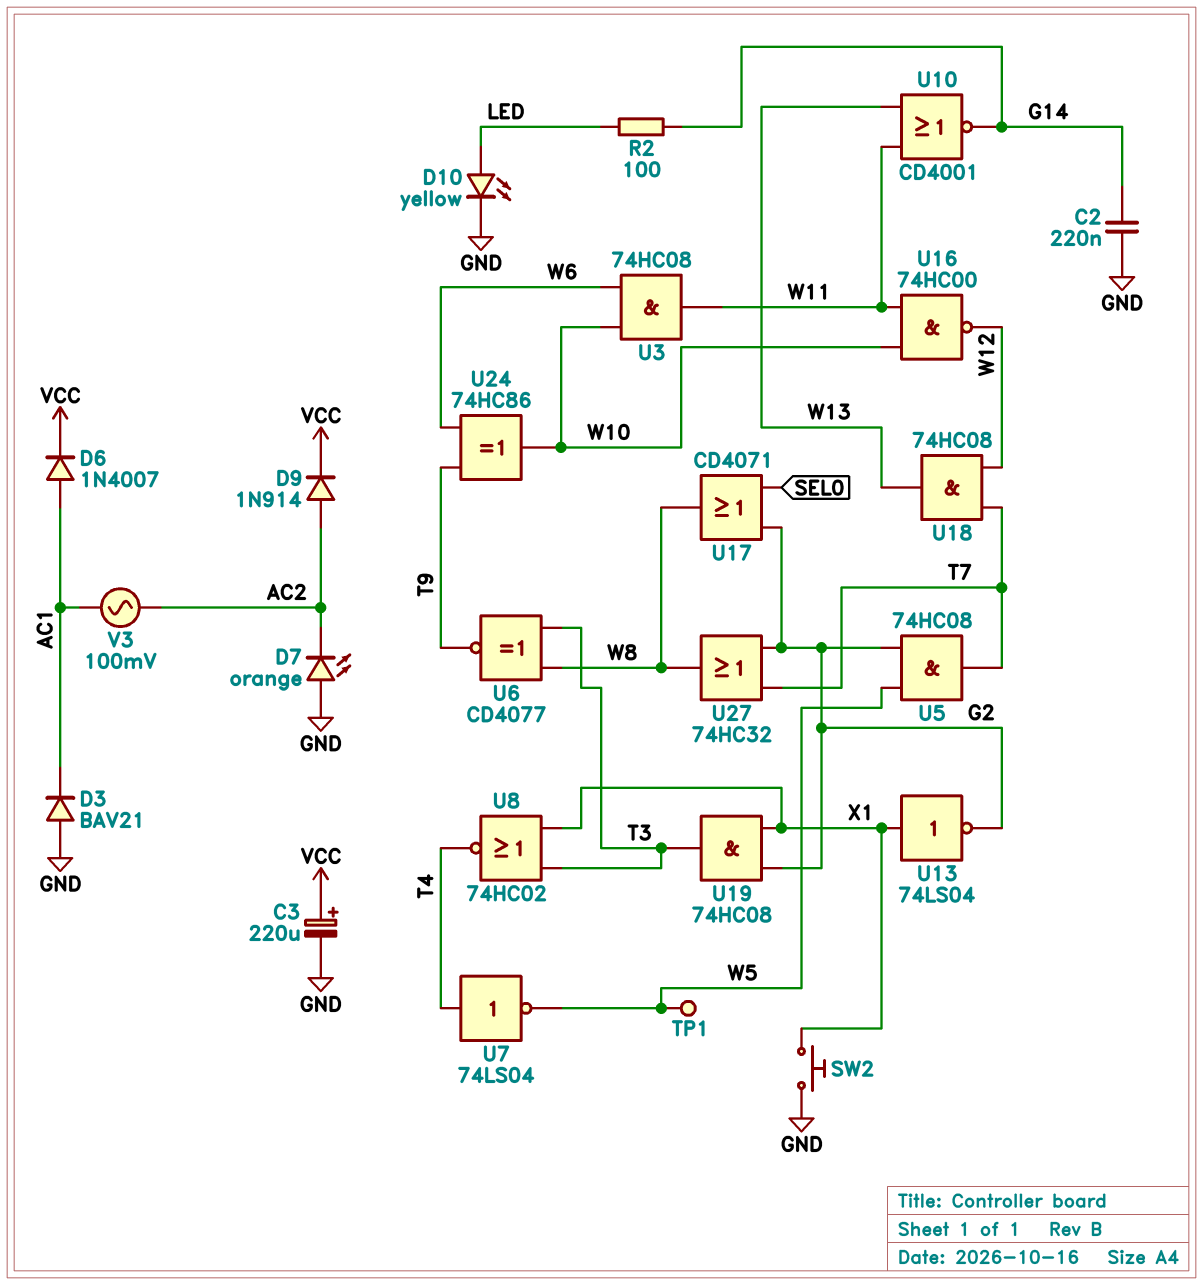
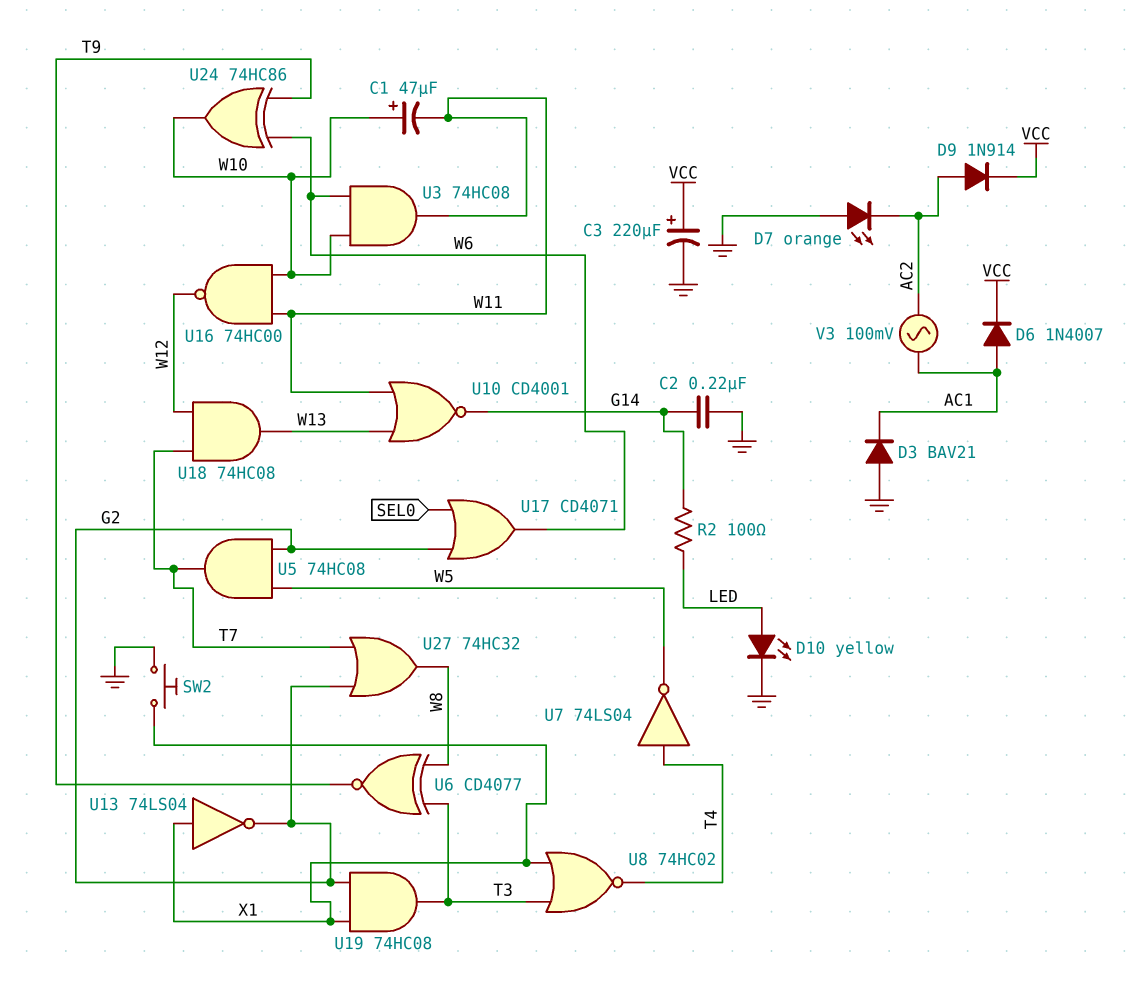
C1: none -> 47uF (plus W10, minus W11)
TP1: test point (W5) -> none
U17: OR CD4071 (in G2, in SEL0, out W8) -> OR CD4071 (in G2, in SEL0, out W6)

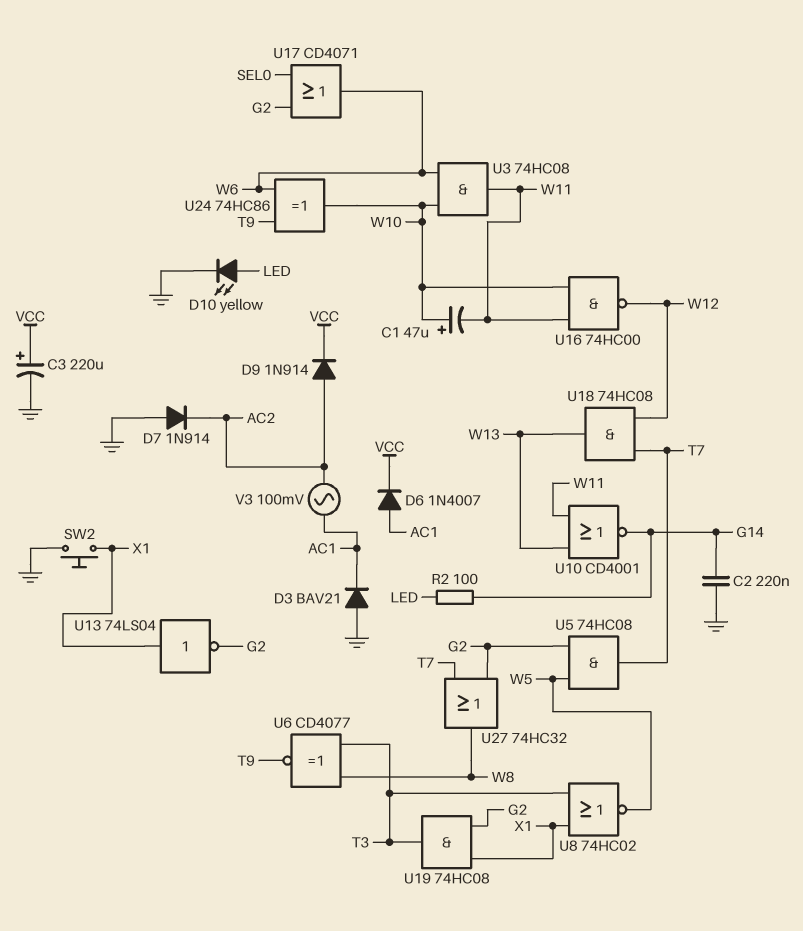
D7: LED orange (A GND, K AC2) -> diode 1N914 (A GND, K AC2)
U7: NOT 74LS04 (in T4, out W5) -> none
U8: NOR 74HC02 (in T3, in X1, out T4) -> NOR 74HC02 (in T3, in X1, out W5)

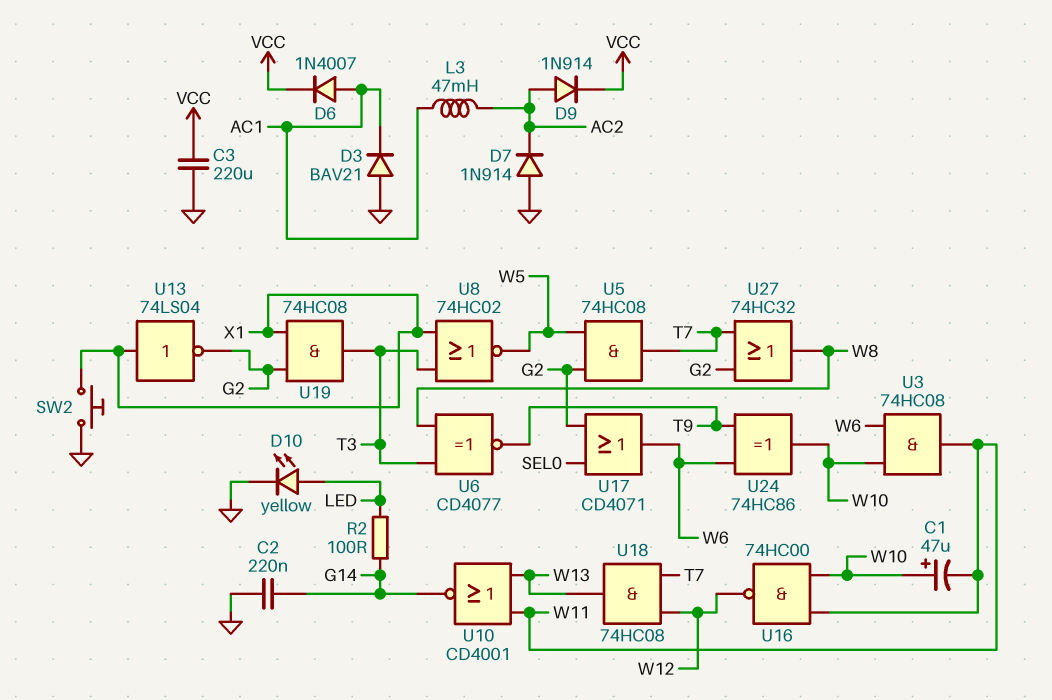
C3: 220uF (plus VCC, minus GND) -> 220uF (GND, VCC)
L3: none -> 47mH (AC1, AC2)
V3: AC 100mV (AC1, AC2) -> none

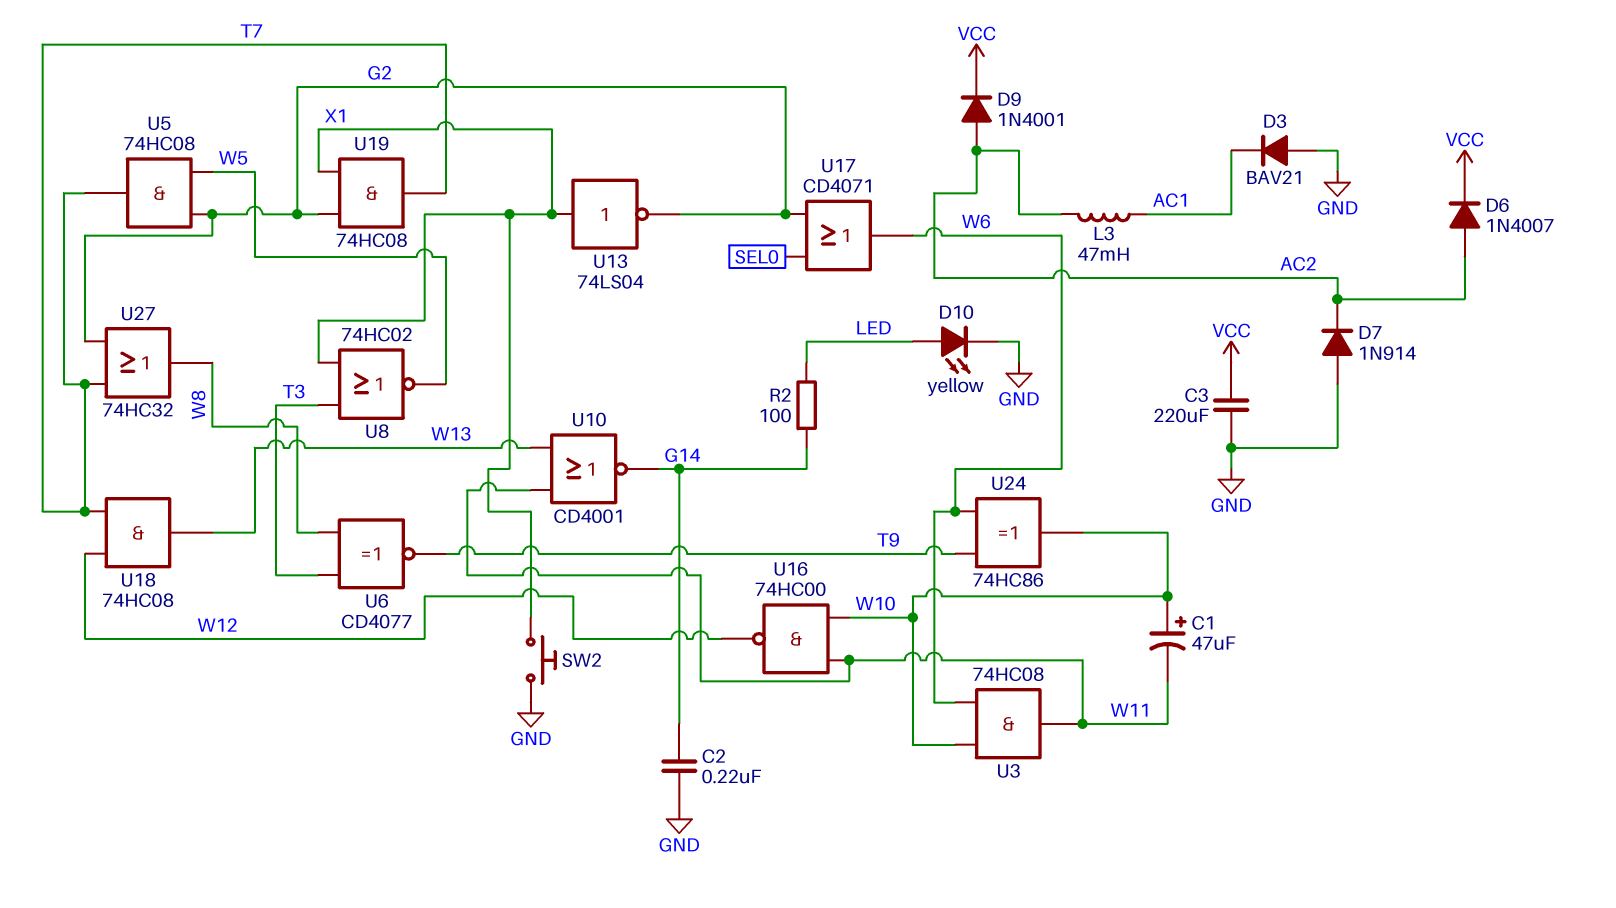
D6: diode 1N4007 (A AC1, K VCC) -> diode 1N4007 (A AC2, K VCC)
D9: diode 1N914 (A AC2, K VCC) -> diode 1N4001 (A AC2, K VCC)
U19: AND 74HC08 (in G2, in X1, out T3) -> AND 74HC08 (in G2, in X1, out T7)

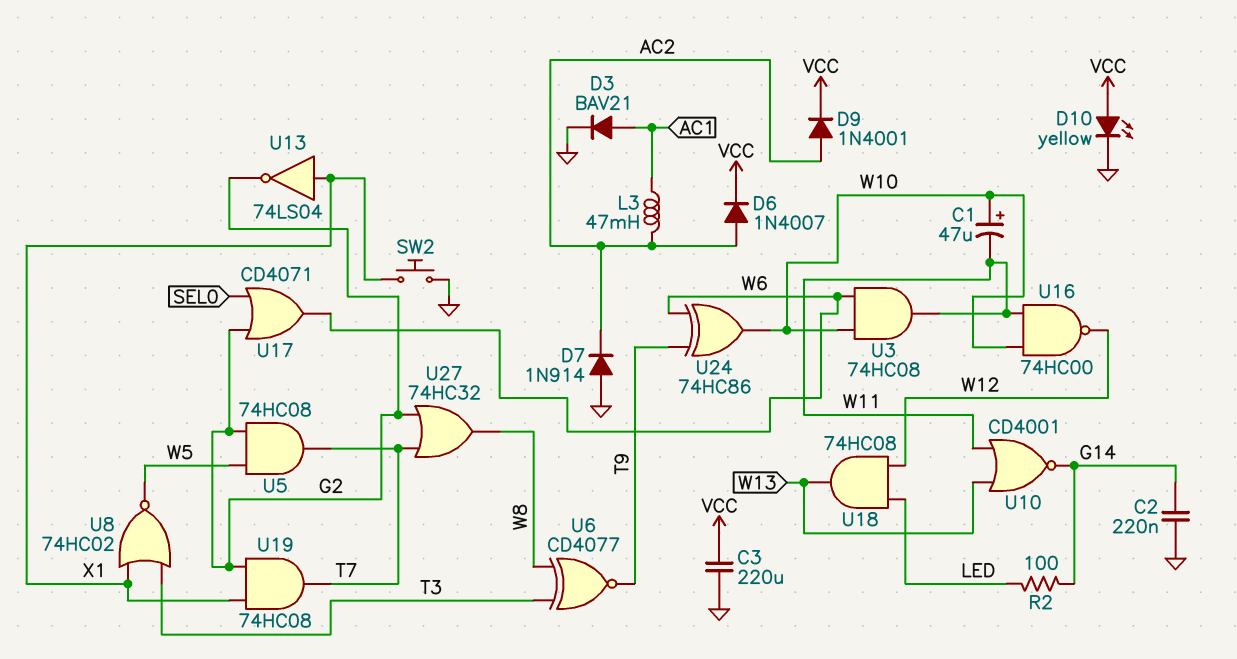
D3: diode BAV21 (A GND, K AC1) -> diode BAV21 (A AC1, K GND)
D10: LED yellow (A LED, K GND) -> LED yellow (A VCC, K GND)
U18: AND 74HC08 (in T7, in W12, out W13) -> AND 74HC08 (in LED, in W12, out W13)

